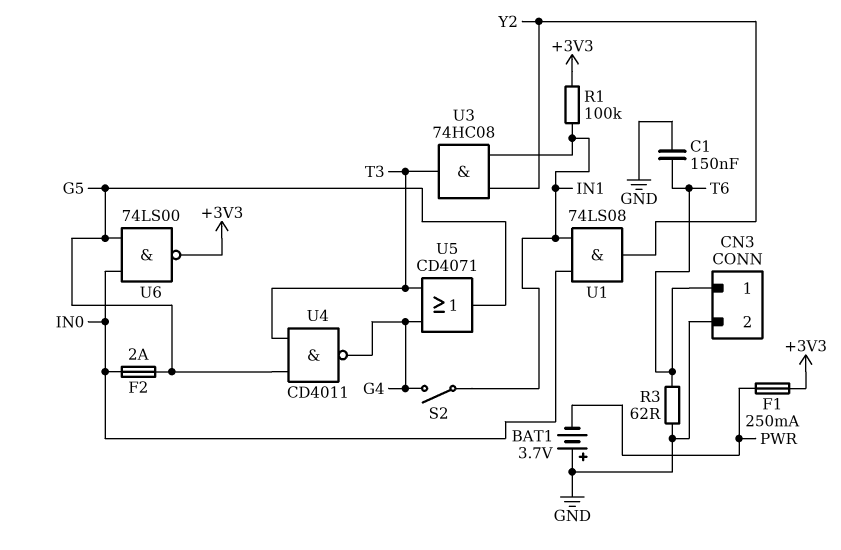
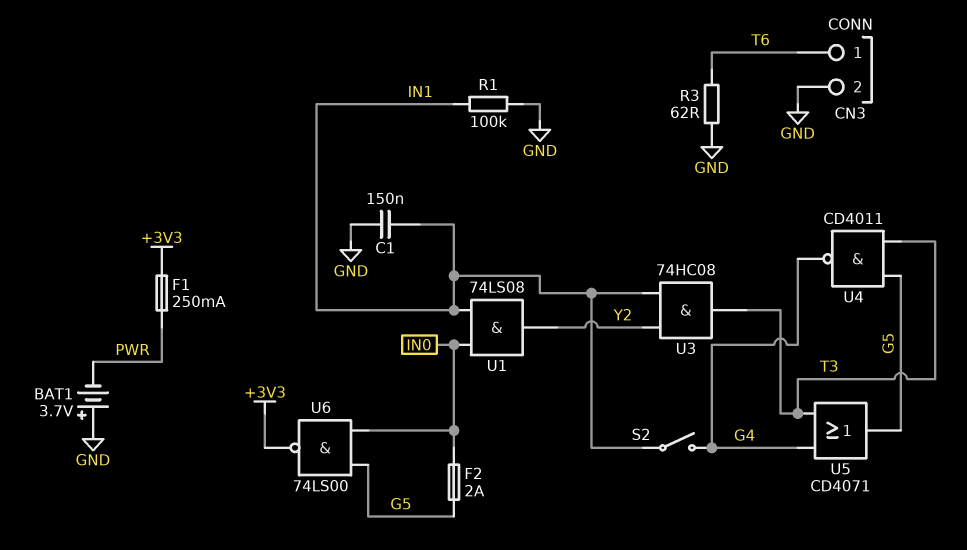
C1: 150nF (GND, T6) -> 150nF (GND, IN1)
R1: 100k (+3V3, IN1) -> 100k (GND, IN1)

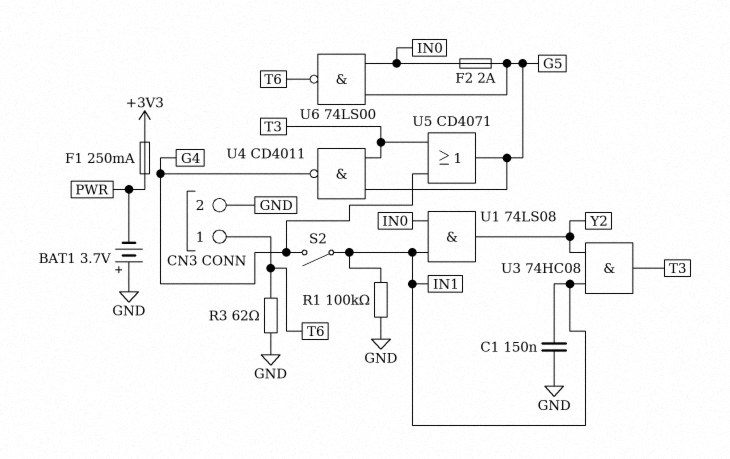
U6: NAND 74LS00 (in G5, in IN0, out +3V3) -> NAND 74LS00 (in G5, in IN0, out T6)

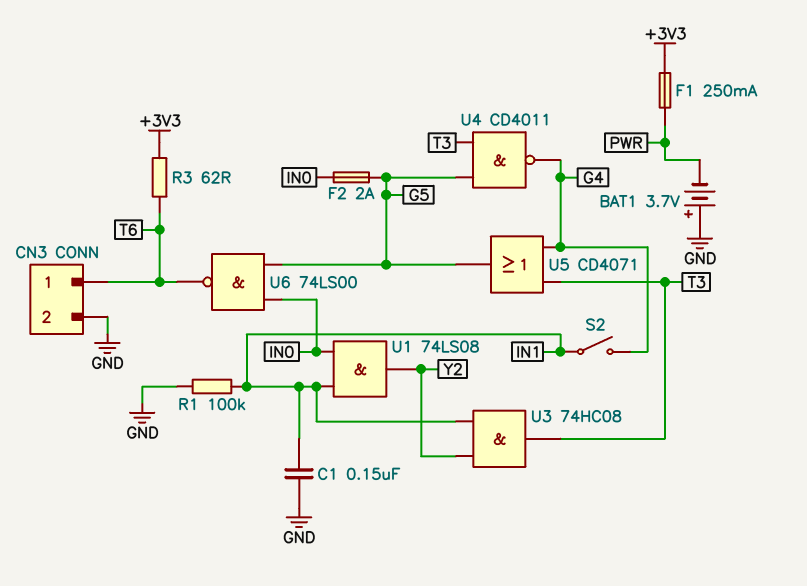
R3: 62 (GND, T6) -> 62 (+3V3, T6)

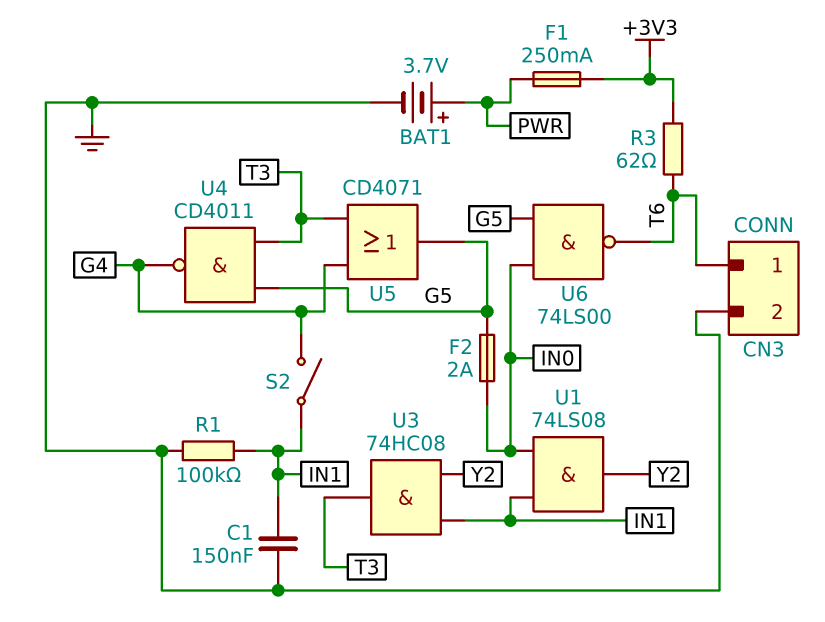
BAT1: 3.7V (plus GND, minus PWR) -> 3.7V (plus PWR, minus GND)

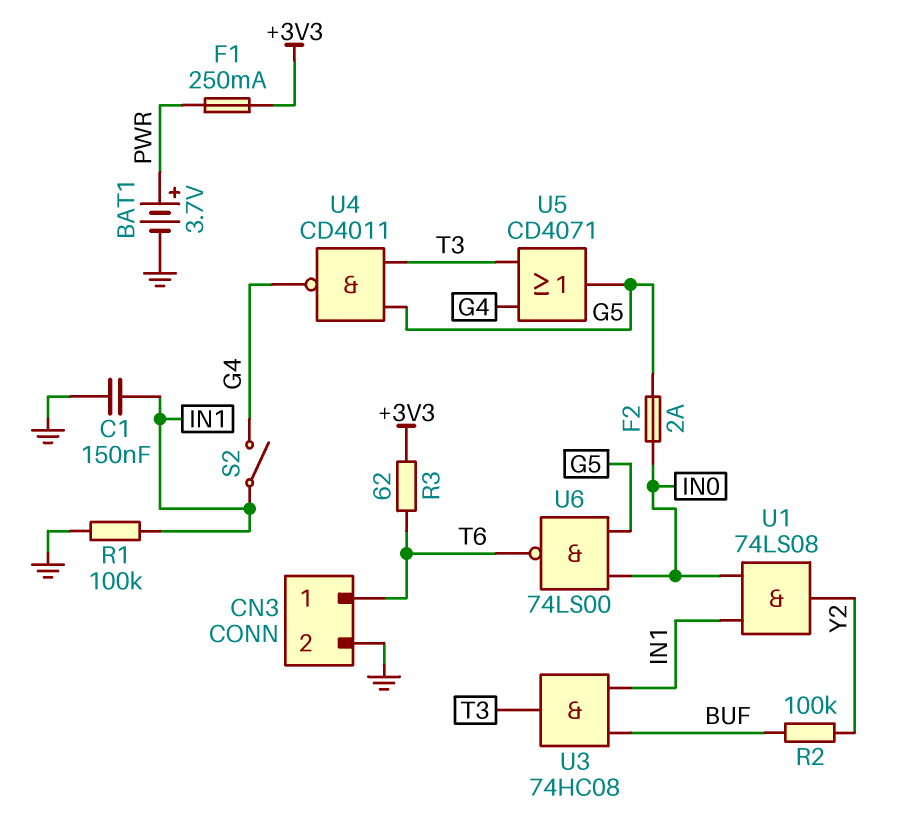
R2: none -> 100k (BUF, Y2)
U3: AND 74HC08 (in IN1, in Y2, out T3) -> AND 74HC08 (in BUF, in IN1, out T3)

